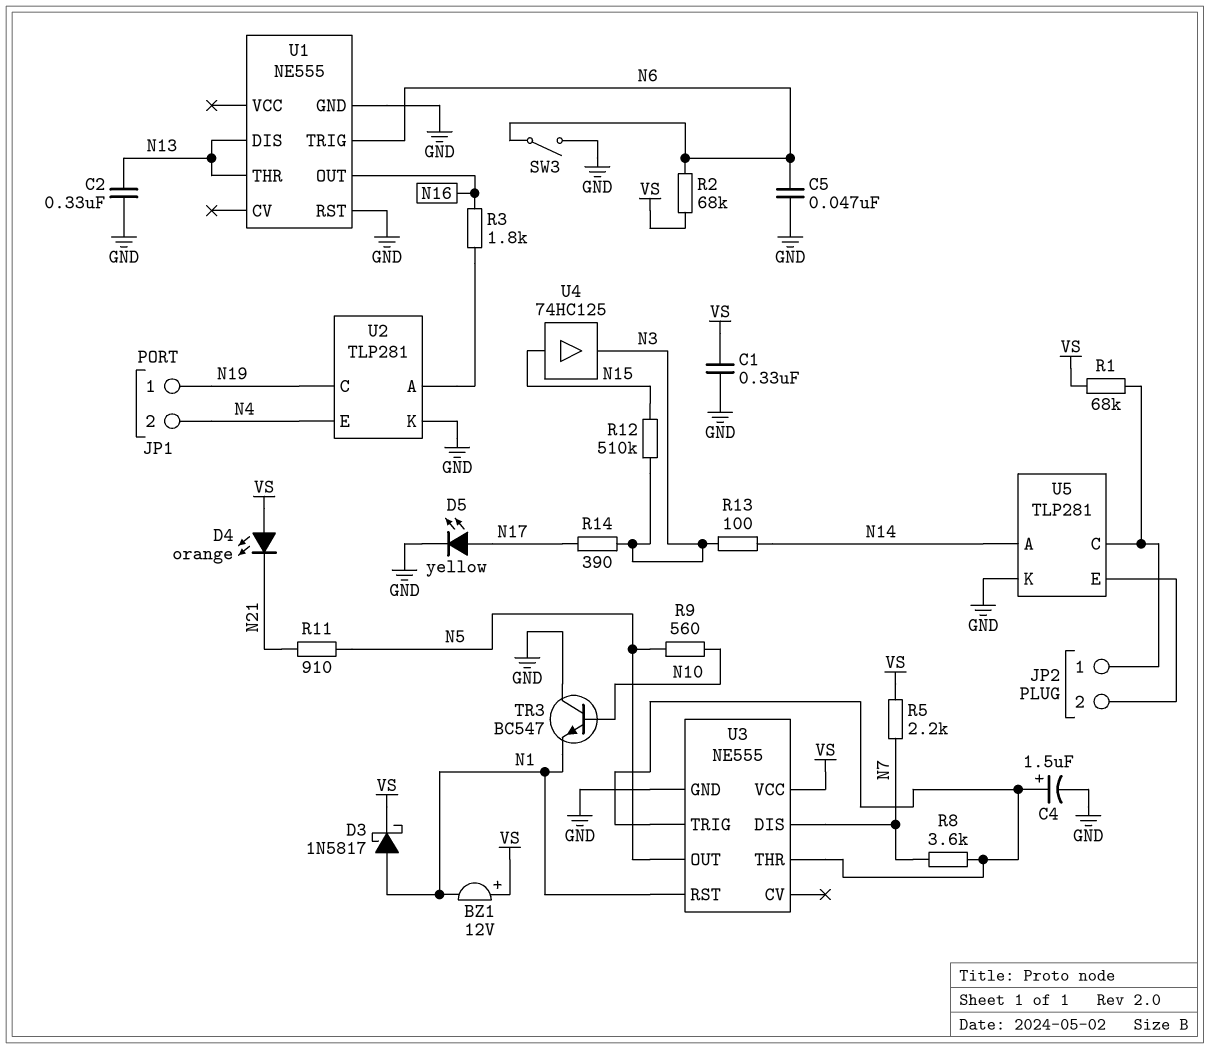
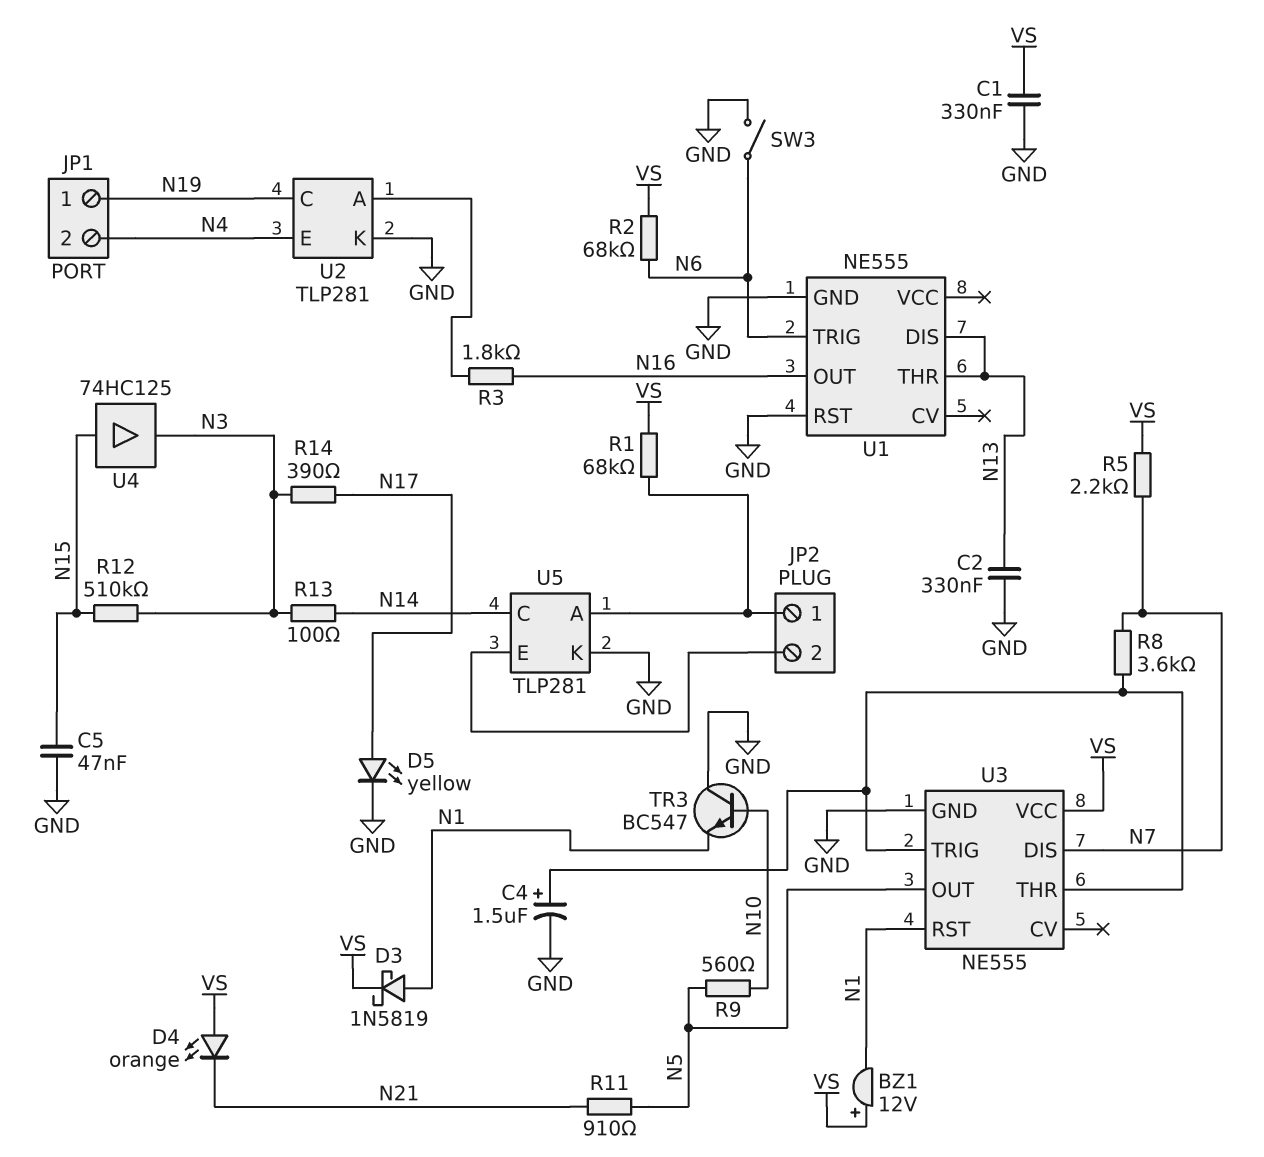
C5: 47nF (GND, N6) -> 47nF (GND, N15)
D3: schottky 1N5817 (A N1, K VS) -> schottky 1N5819 (A N1, K VS)
U5 pin A: N14 -> JP2/1
U5 pin C: JP2/1 -> N14

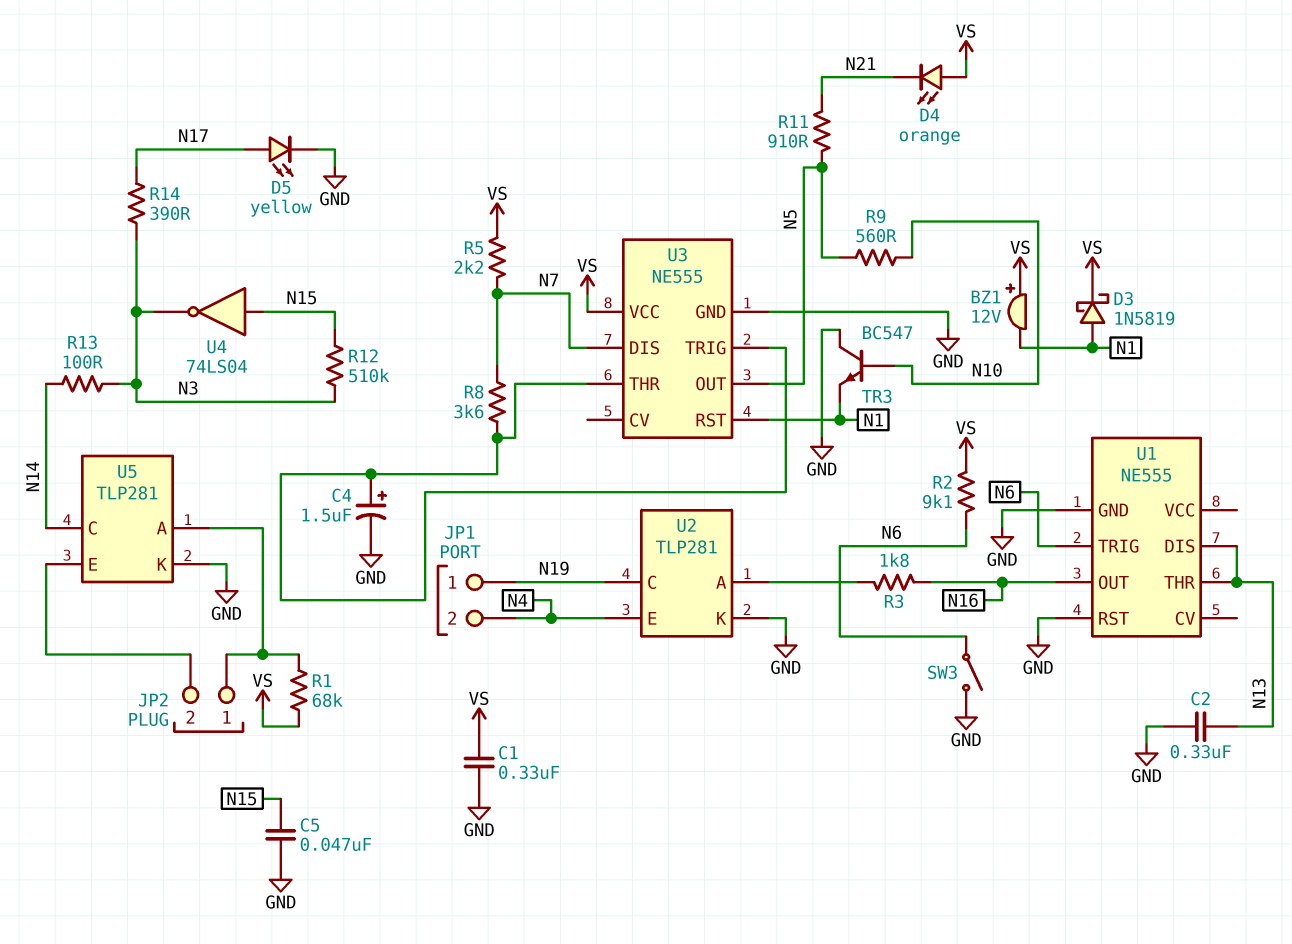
R2: 68k (N6, VS) -> 9.1k (N6, VS)
U4: buffer 74HC125 (in N15, out N3) -> NOT 74LS04 (in N15, out N3)

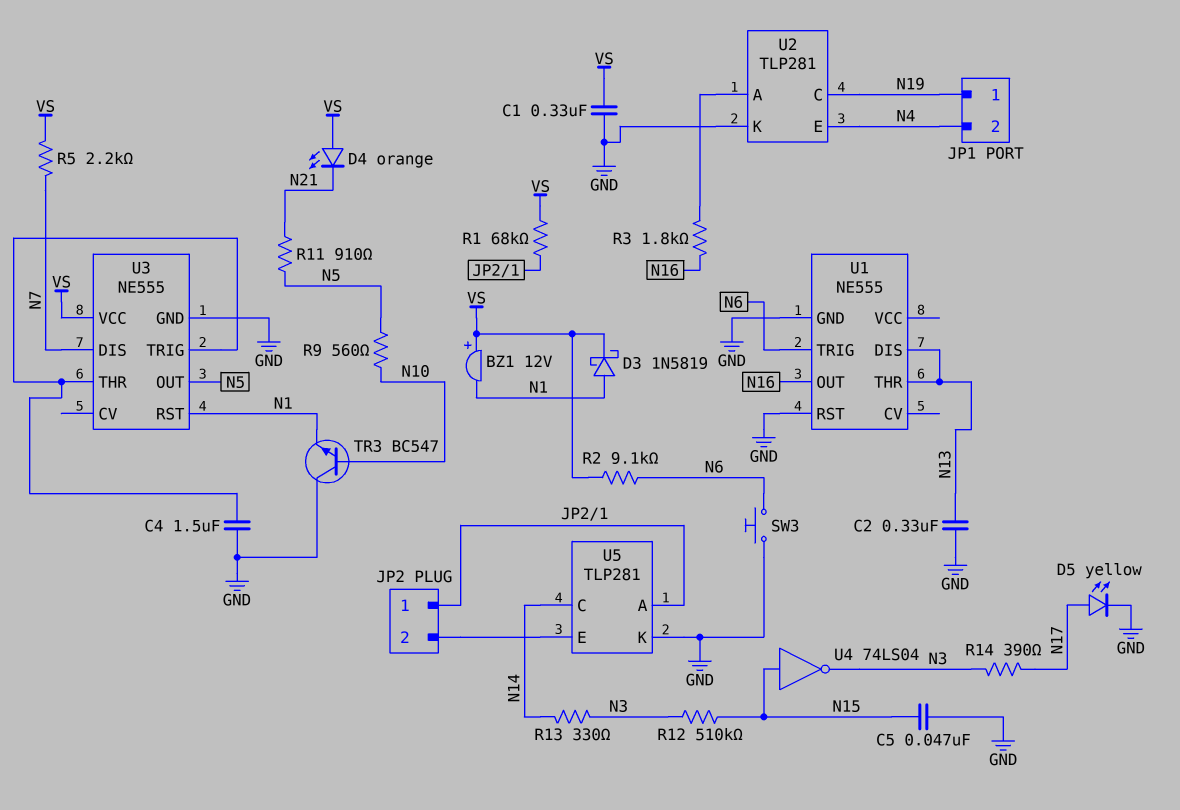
C4: 1.5uF (plus U3/THR, minus GND) -> 1.5uF (GND, U3/THR)
R8: 3.6k (N7, U3/THR) -> none
R13: 100 (N3, N14) -> 330 (N3, N14)
SW3: switch (GND, N6) -> button (GND, N6)

